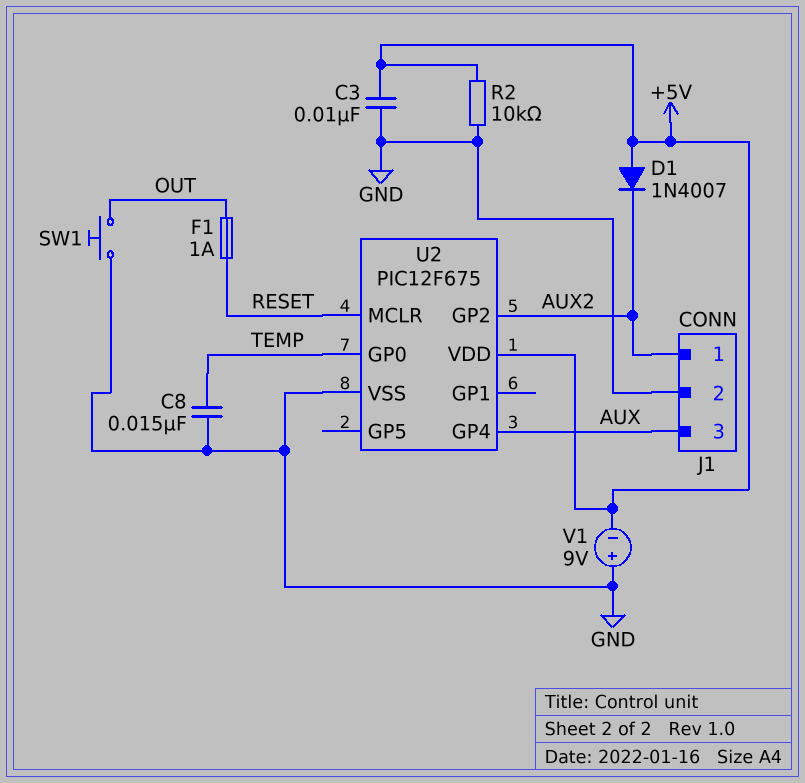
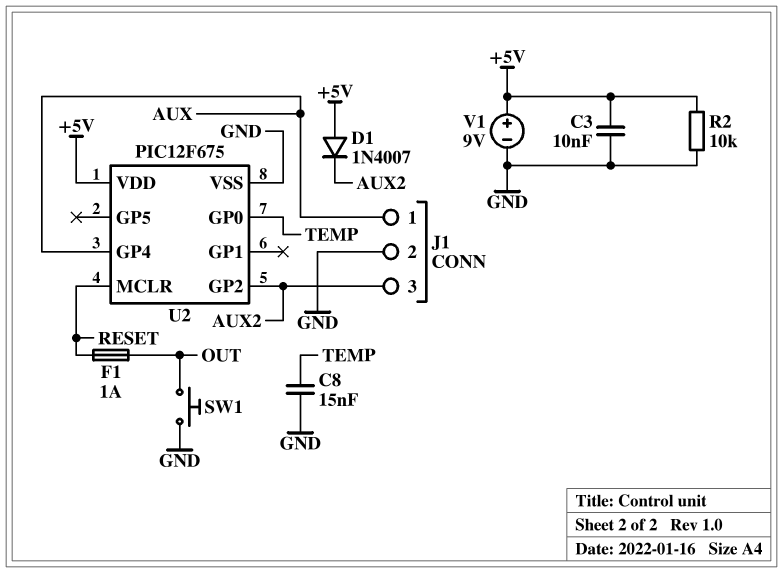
J1 pin 1: AUX2 -> AUX
J1 pin 3: AUX -> AUX2
V1: 9V (plus GND, minus +5V) -> 9V (plus +5V, minus GND)

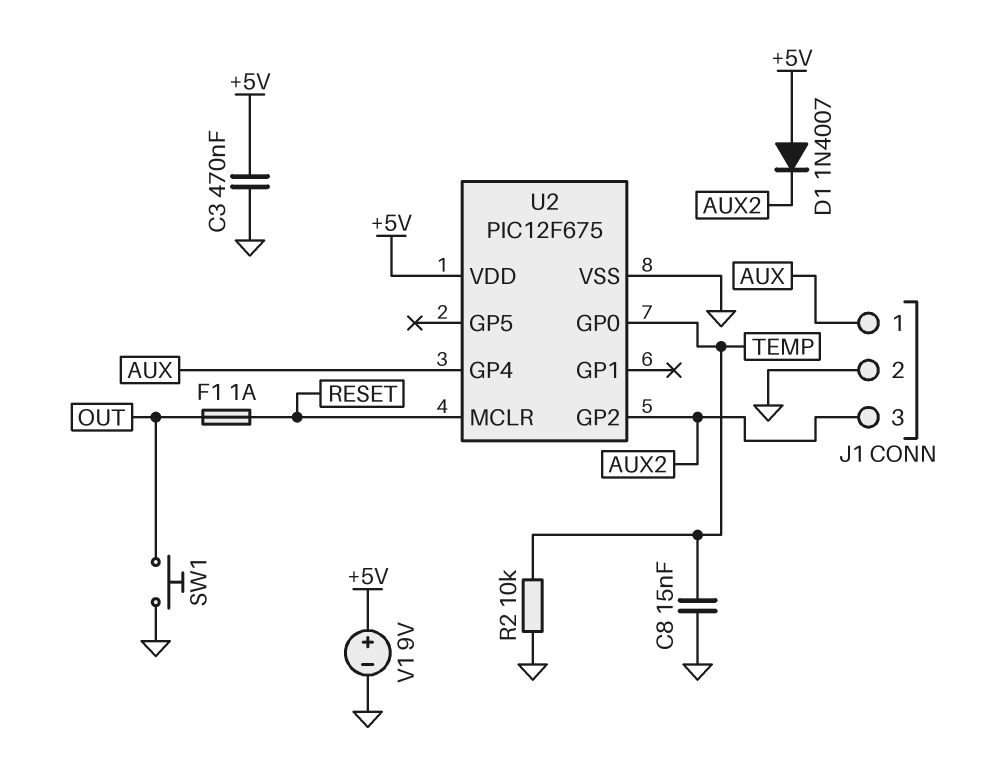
C3: 10nF (+5V, GND) -> 470nF (+5V, GND)
R2: 10k (+5V, GND) -> 10k (GND, TEMP)

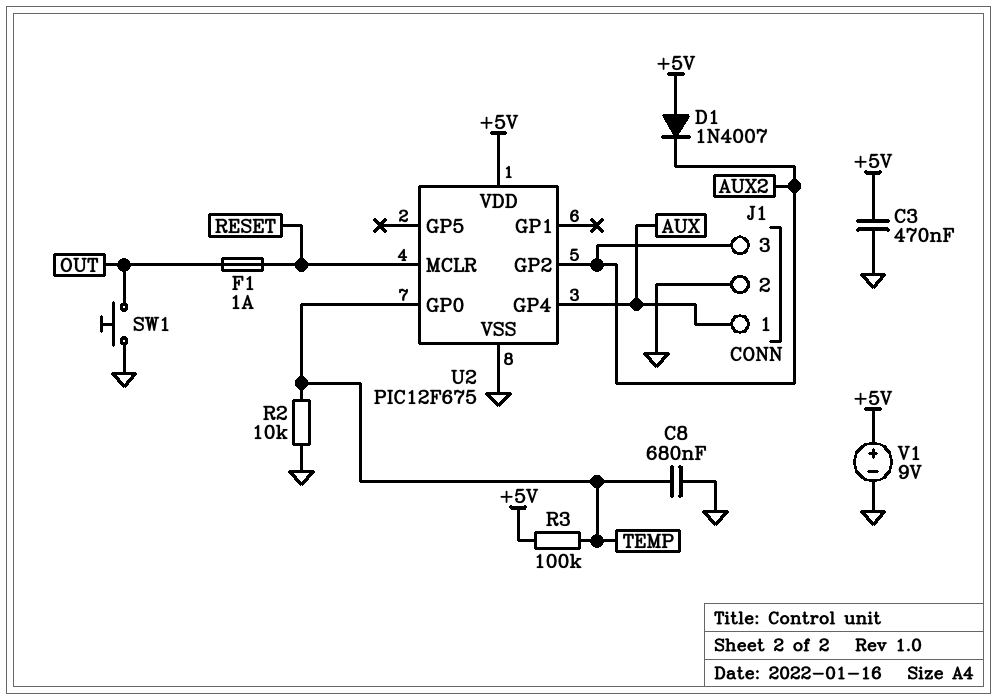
C8: 15nF (GND, TEMP) -> 680nF (GND, TEMP)
R3: none -> 100k (+5V, TEMP)

